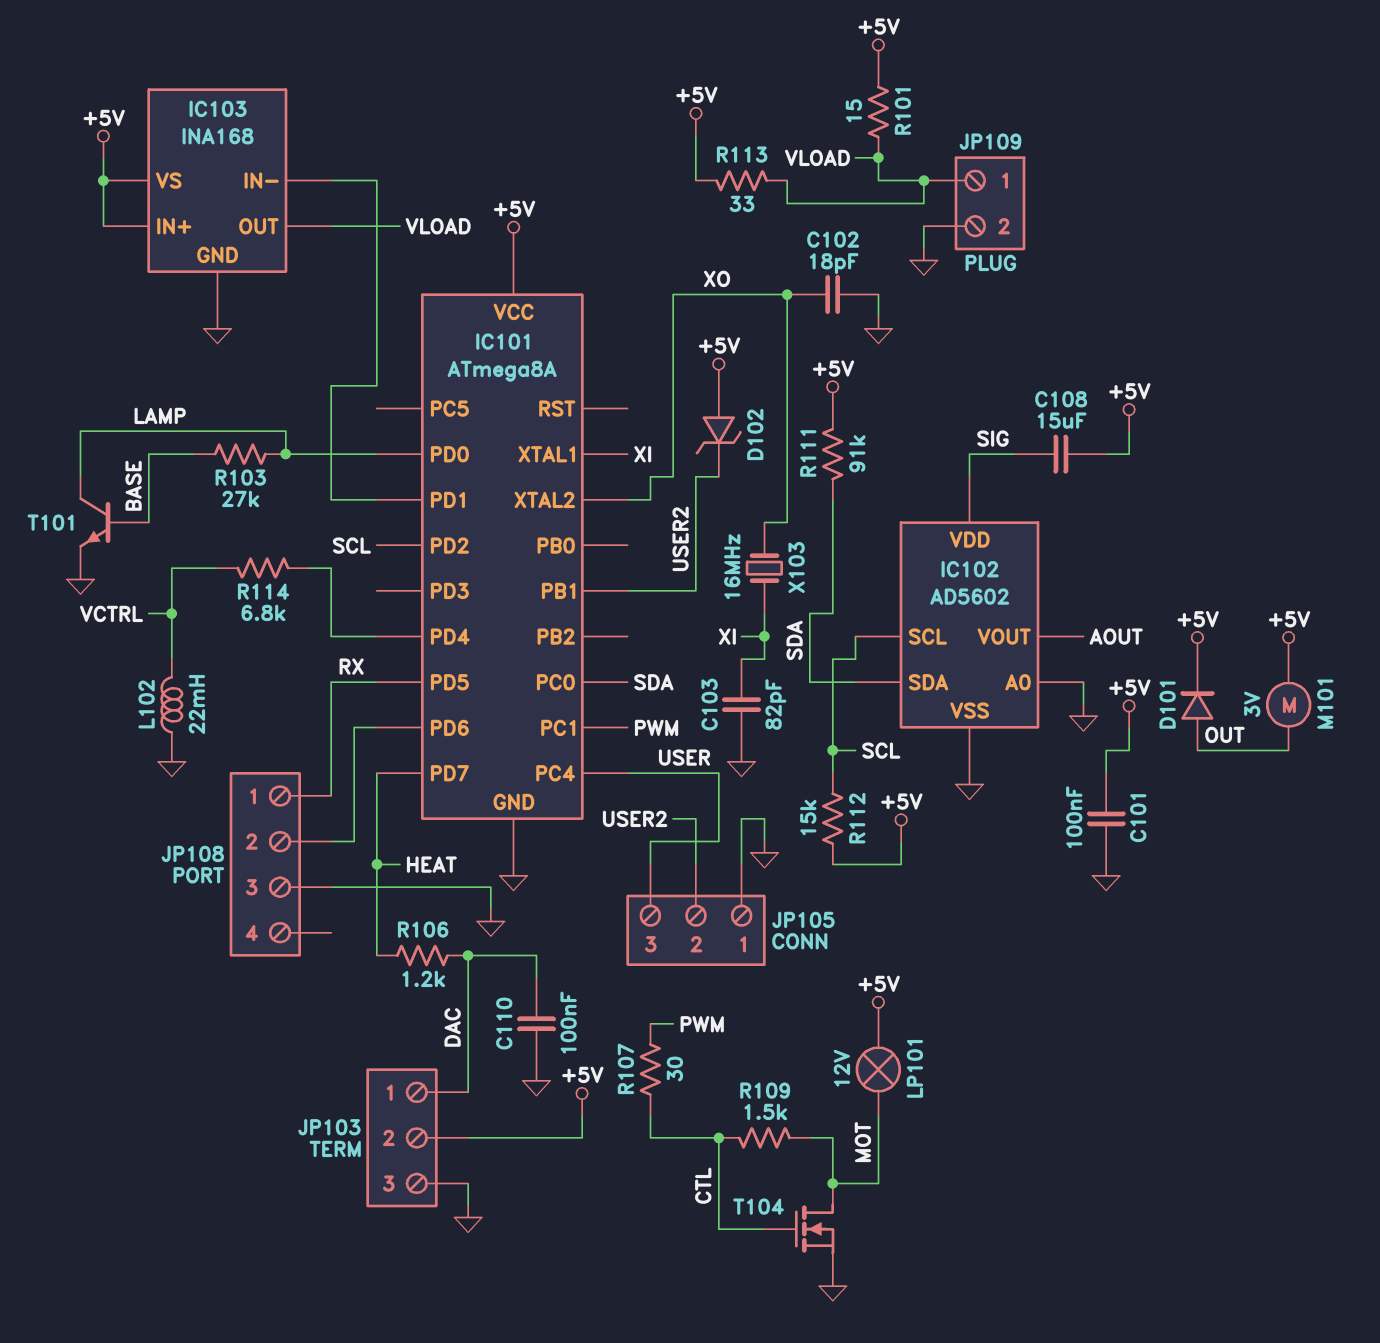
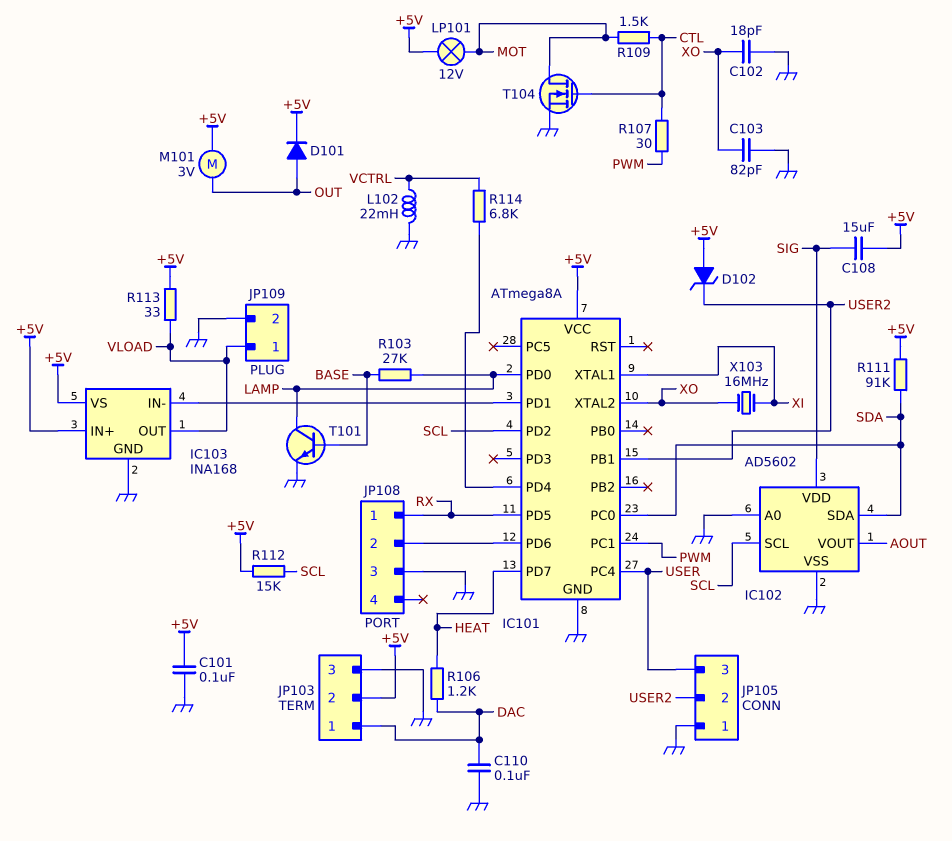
C103: 82pF (GND, XI) -> 82pF (GND, XO)
R101: 15 (+5V, VLOAD) -> none

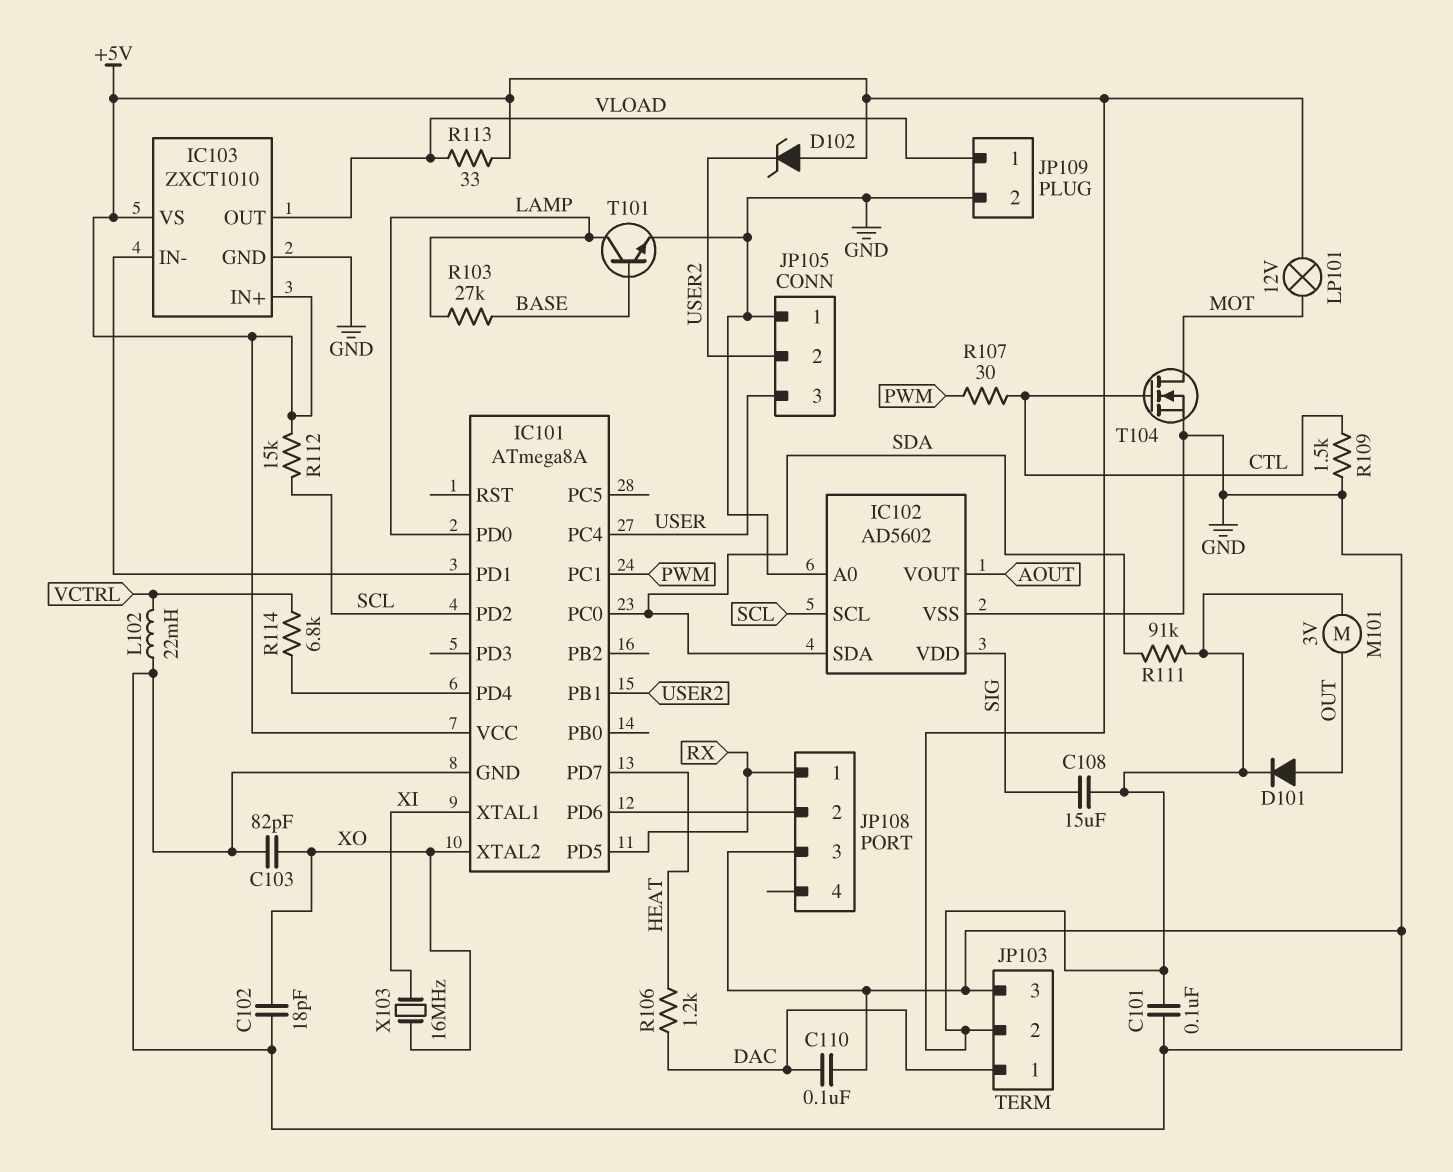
IC103: INA168 -> ZXCT1010
R109: 1.5k (CTL, MOT) -> 1.5k (CTL, GND)

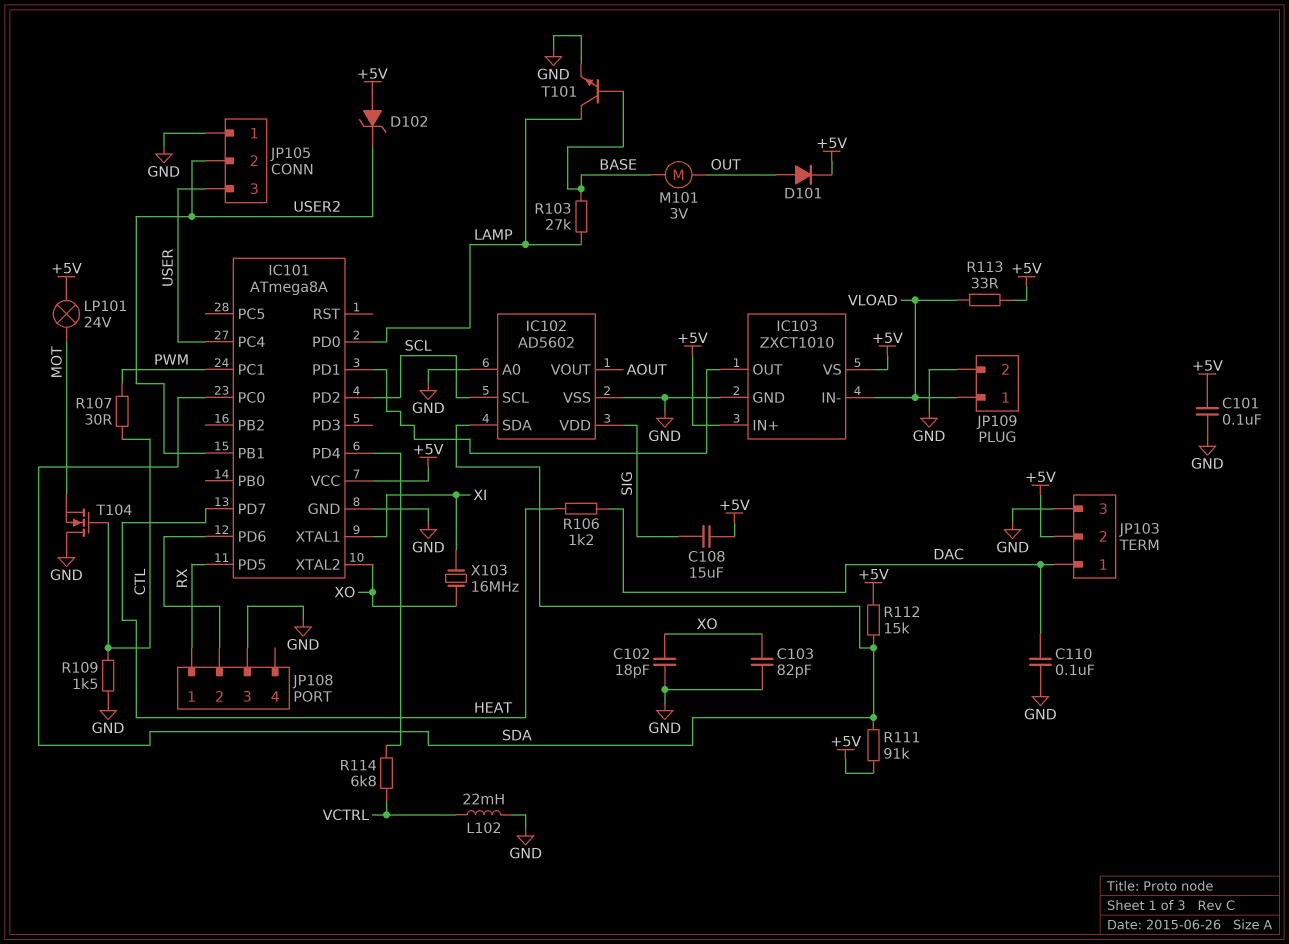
IC103 pin IN-: IC101/PD1 -> VLOAD
IC103 pin OUT: VLOAD -> IC101/PD1
LP101: lamp 12V (+5V, MOT) -> lamp 24V (+5V, MOT)
M101: motor 3V (+5V, OUT) -> motor 3V (BASE, OUT)
R112: 15k (+5V, SCL) -> 15k (+5V, SDA)
T104: NMOS (G CTL, D MOT, S GND) -> NMOS (G CTL, D GND, S MOT)

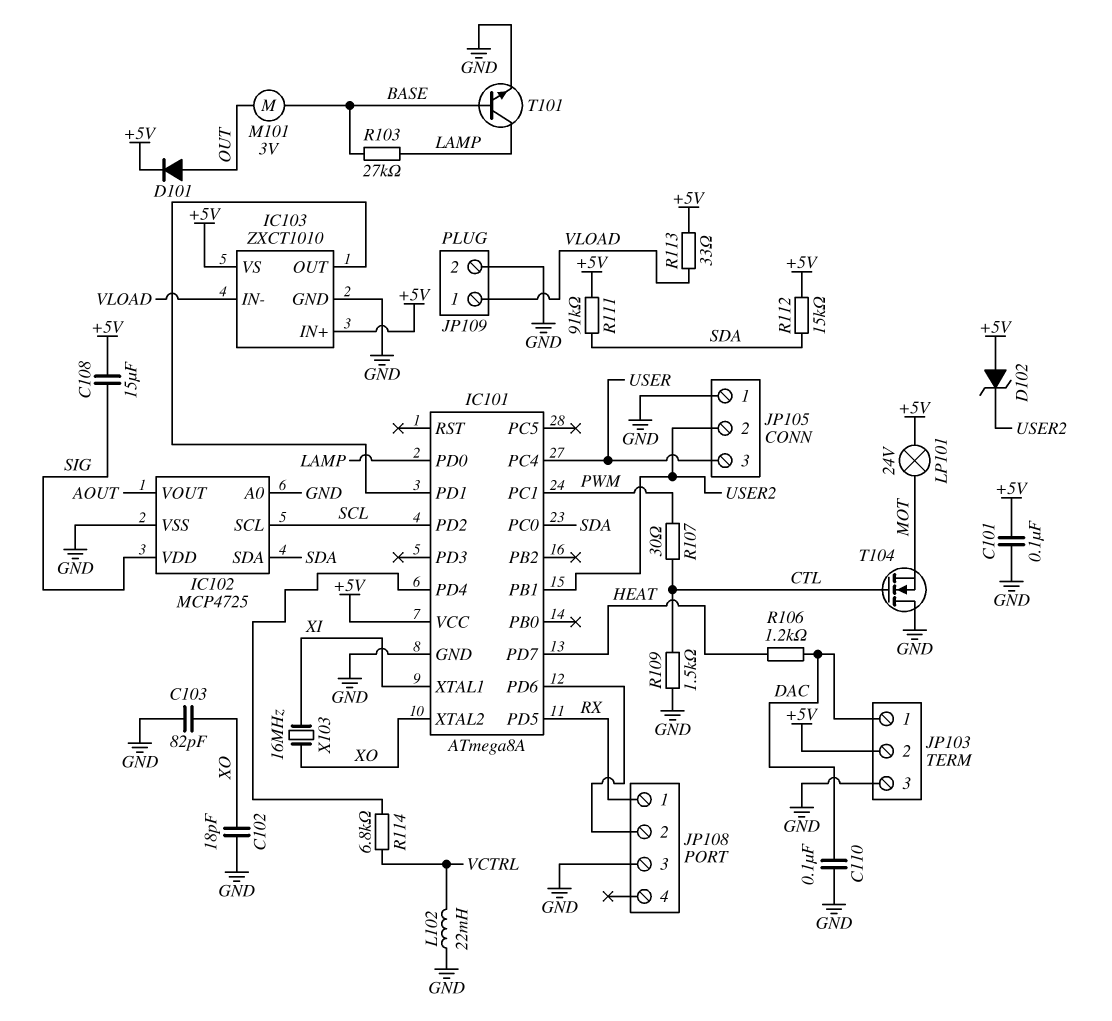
IC102: AD5602 -> MCP4725

